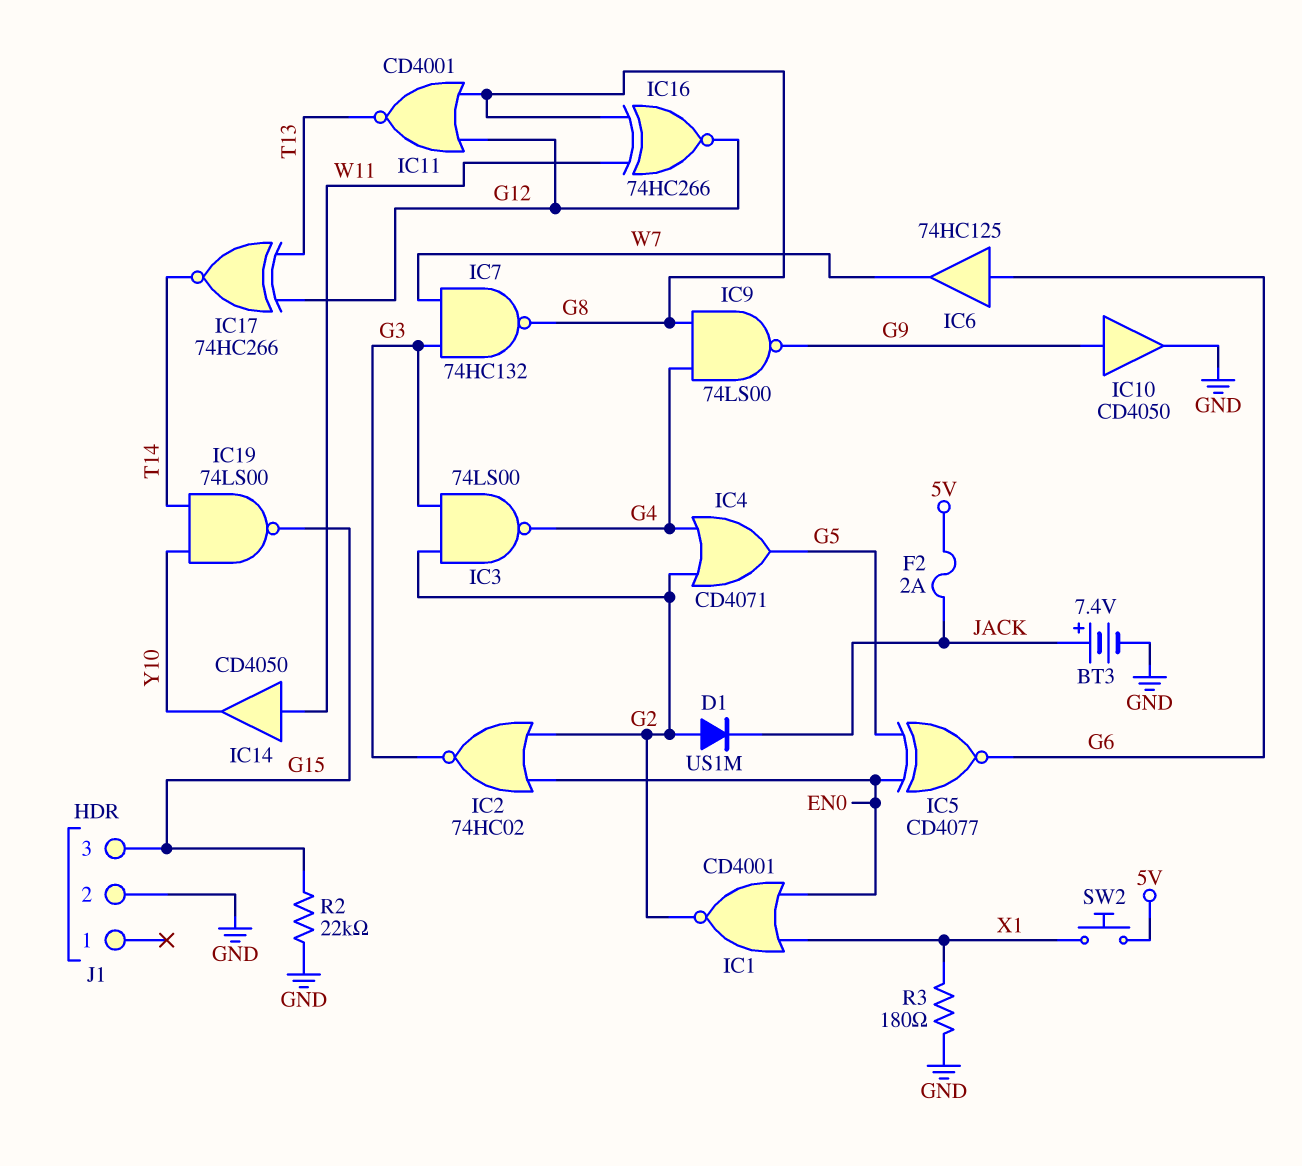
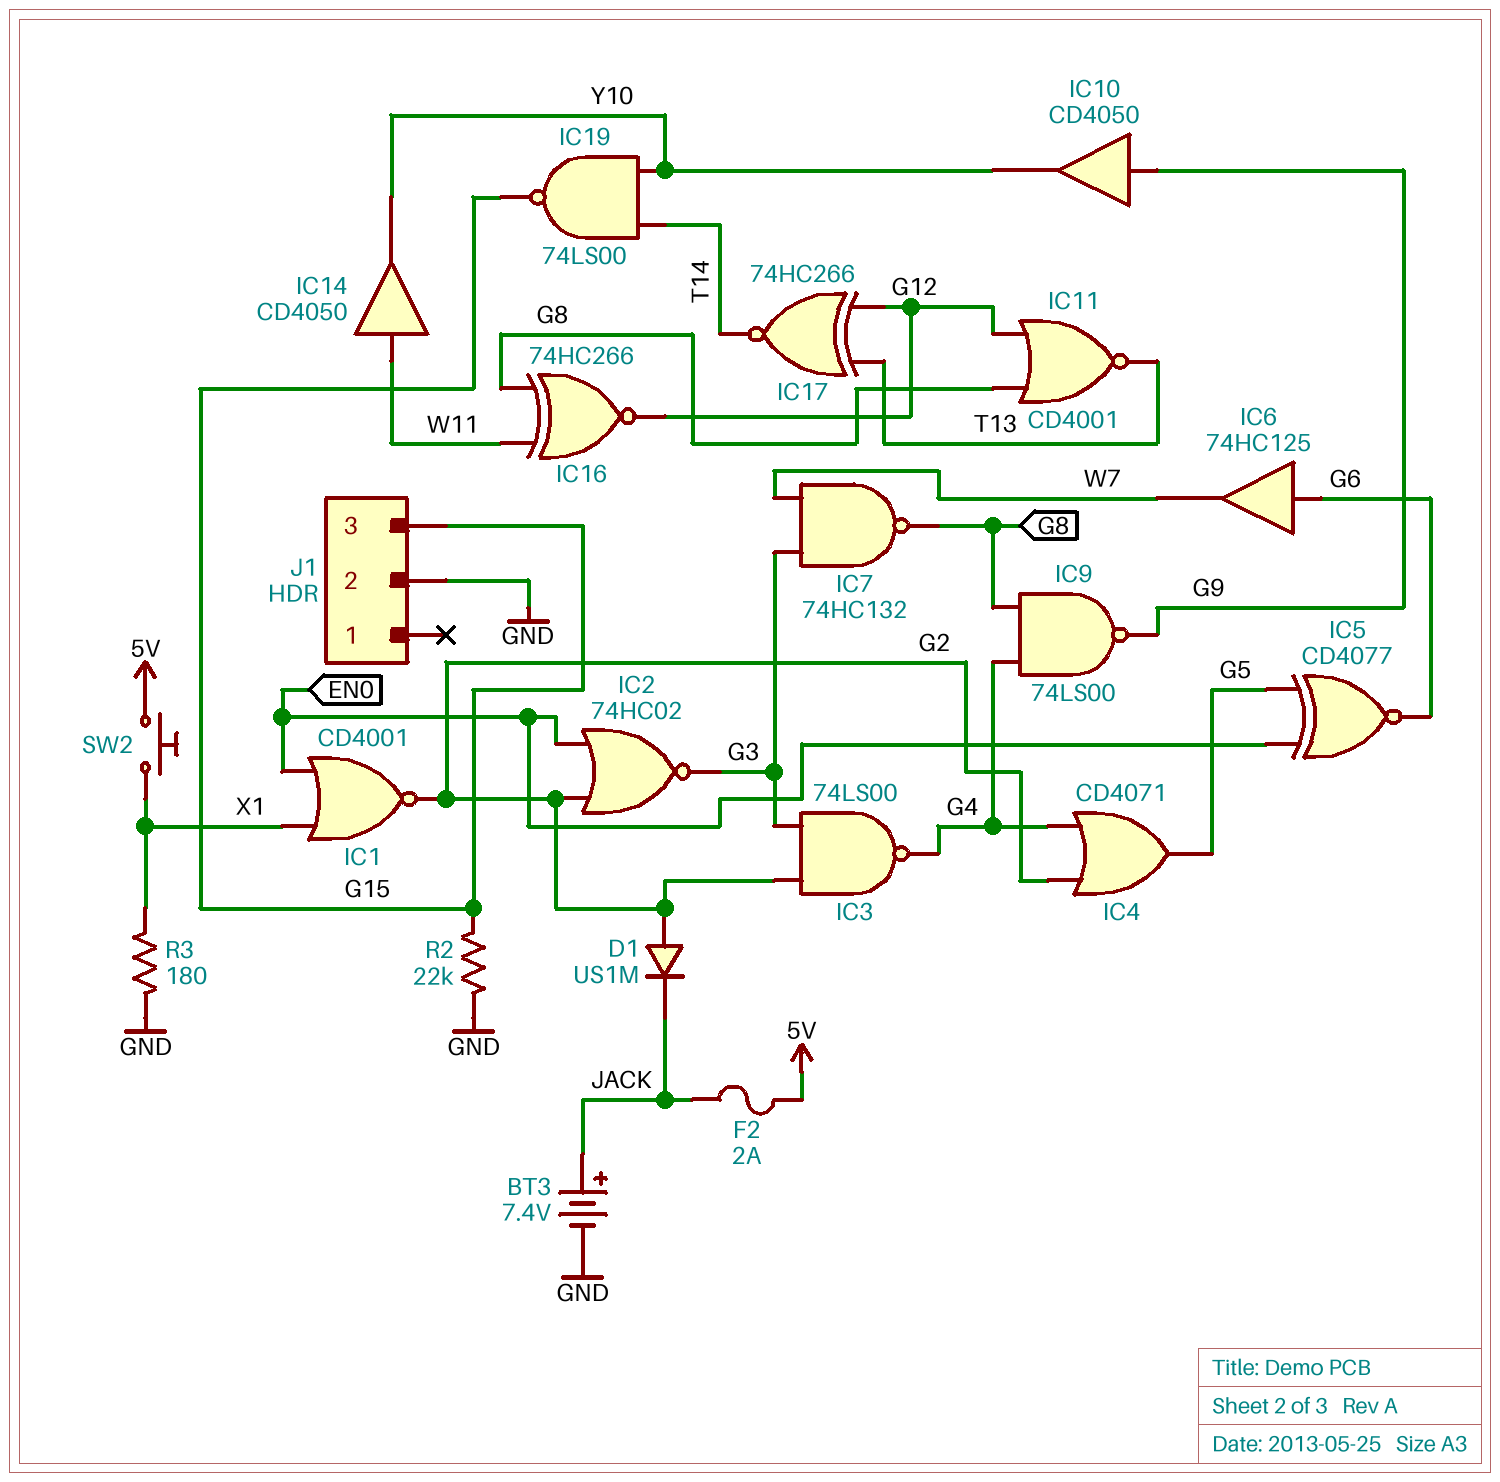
IC10: buffer CD4050 (in G9, out GND) -> buffer CD4050 (in G9, out Y10)

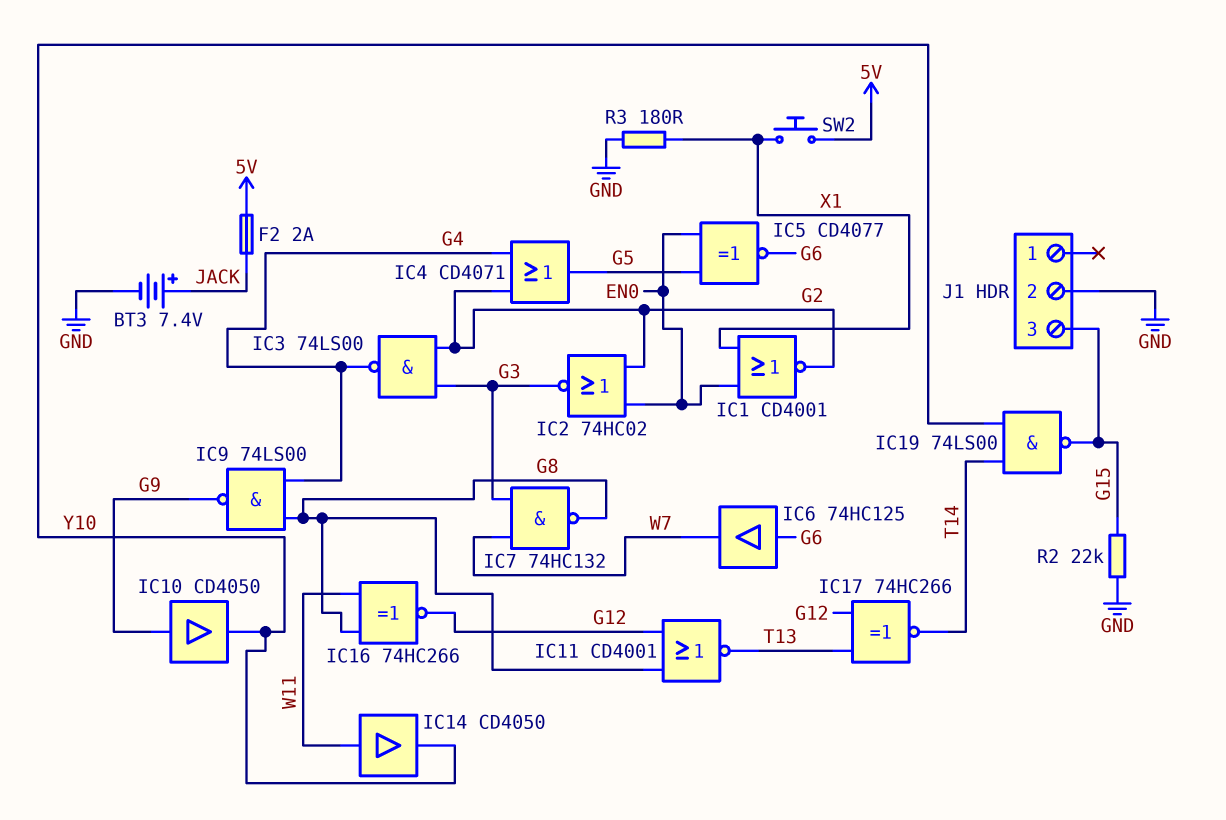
D1: diode US1M (A G2, K JACK) -> none

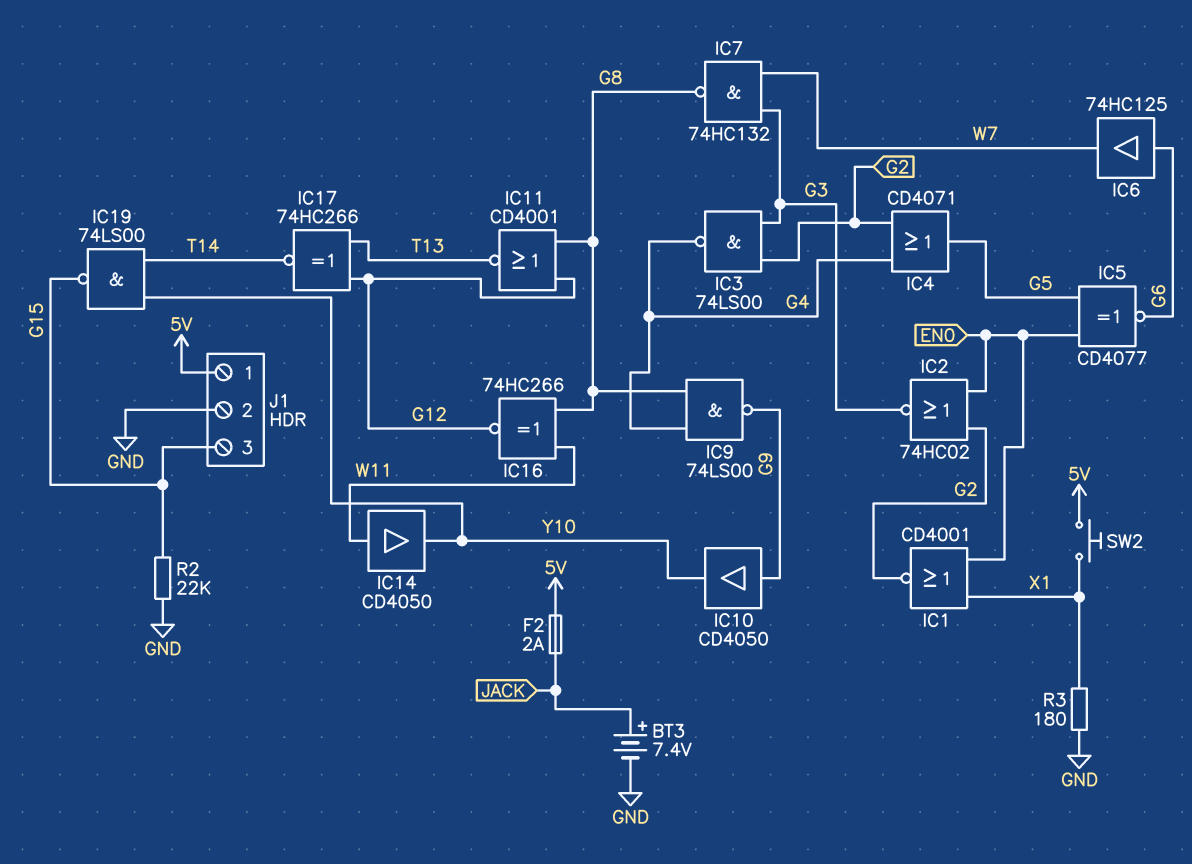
J1 pin 1: none -> 5V

